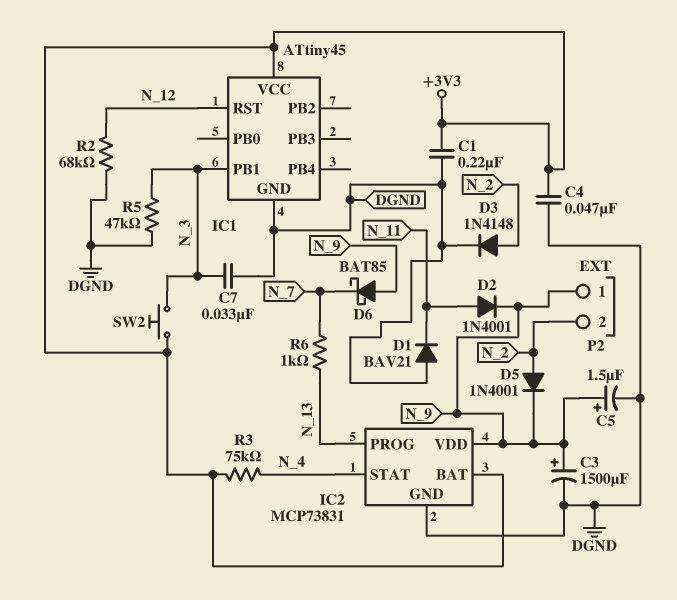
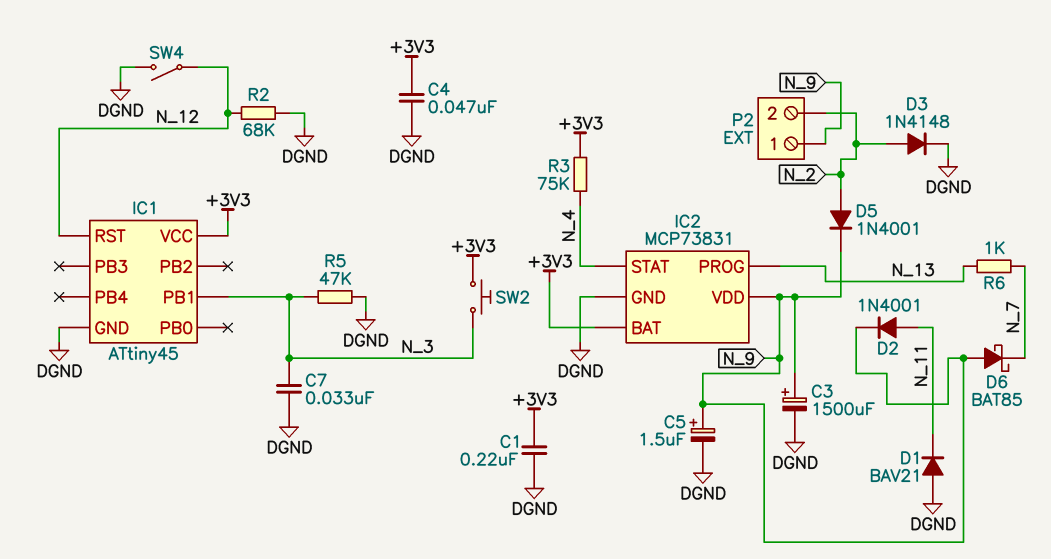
SW4: none -> switch (DGND, N_12)

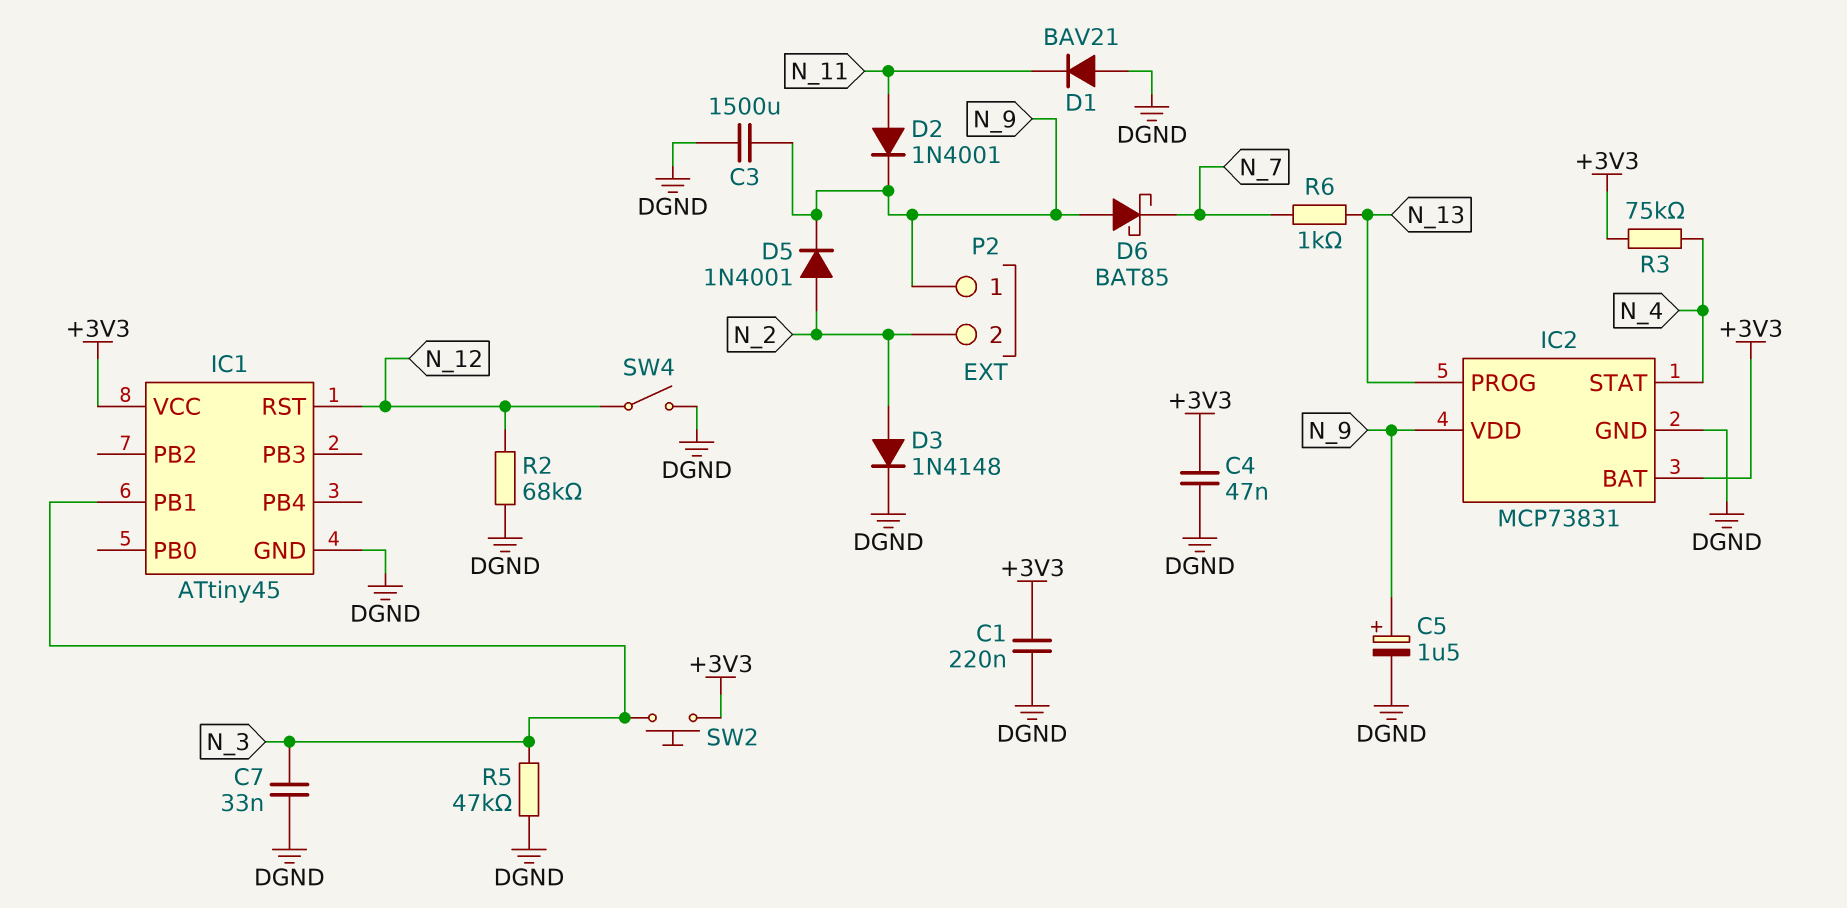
C3: 1500uF (plus N_9, minus DGND) -> 1500uF (DGND, N_9)

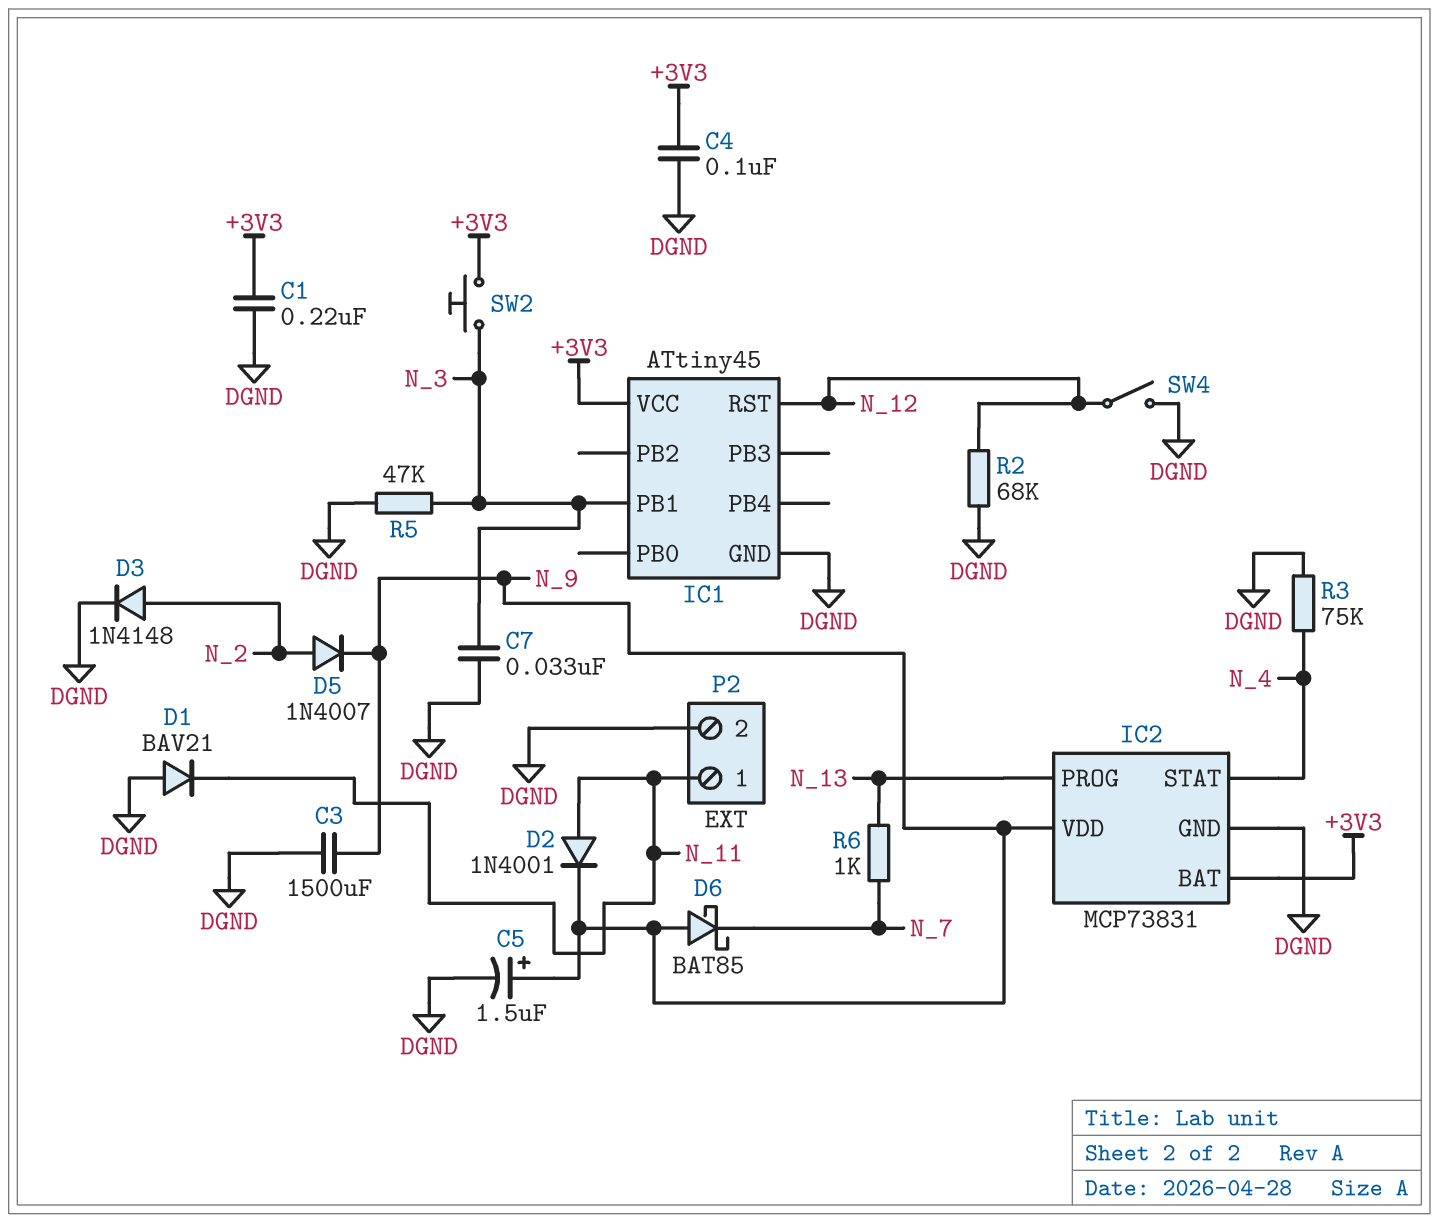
C4: 47nF (+3V3, DGND) -> 100nF (+3V3, DGND)
D5: diode 1N4001 (A N_2, K N_9) -> diode 1N4007 (A N_2, K N_9)
P2 pin 1: N_9 -> N_11
P2 pin 2: N_2 -> DGND
R3: 75k (+3V3, N_4) -> 75k (DGND, N_4)

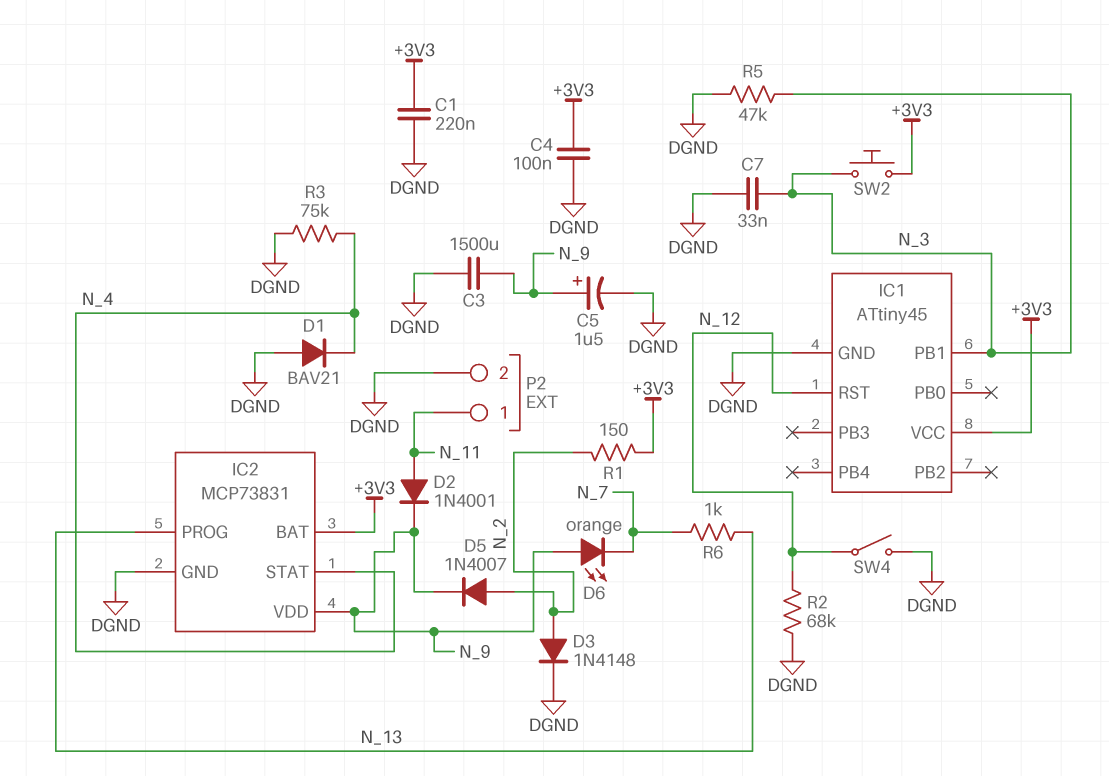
D1: diode BAV21 (A DGND, K N_11) -> diode BAV21 (A DGND, K N_4)
D6: schottky BAT85 (A N_9, K N_7) -> LED orange (A N_9, K N_7)
R1: none -> 150 (+3V3, N_2)

